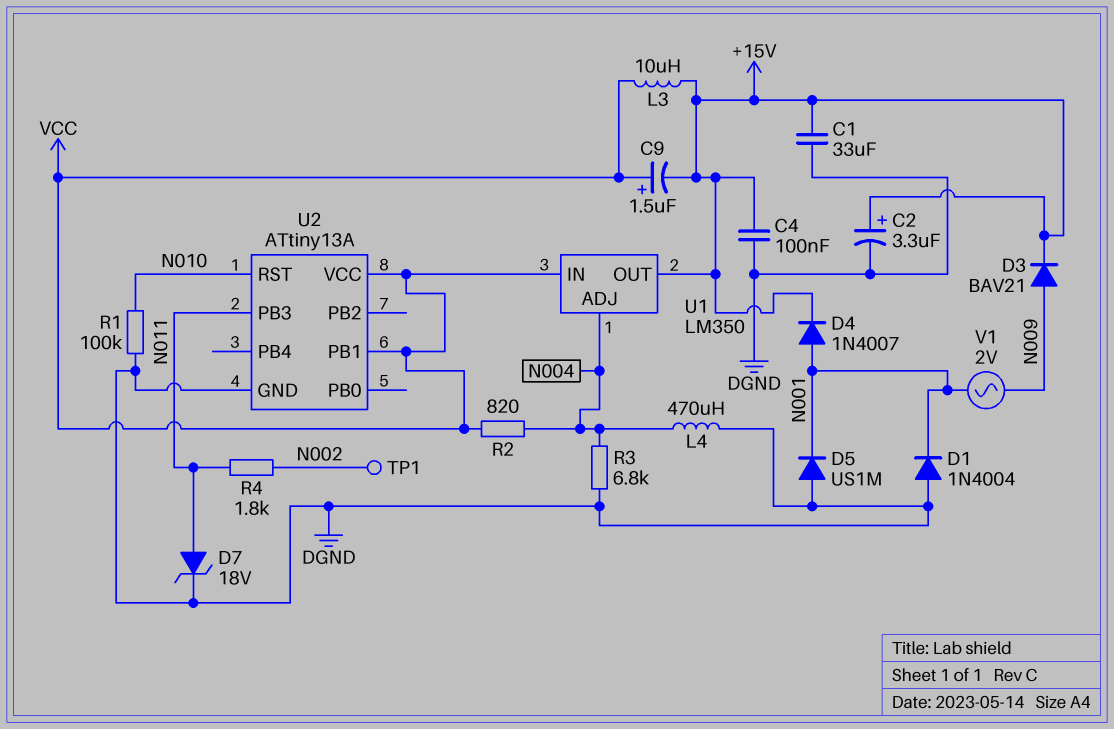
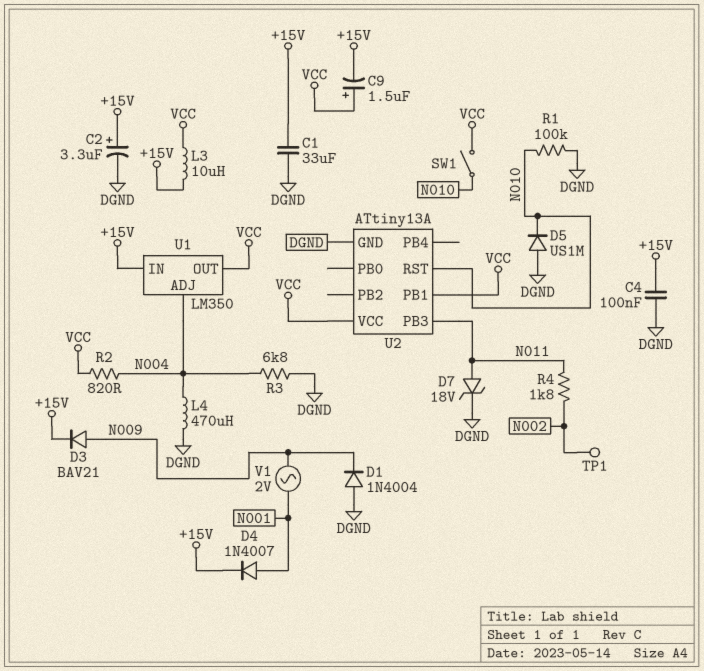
D1: diode 1N4004 (A DGND, K N001) -> diode 1N4004 (A DGND, K N009)
D5: diode US1M (A DGND, K N001) -> diode US1M (A DGND, K N010)
SW1: none -> switch (N010, VCC)
U1 pin IN: VCC -> +15V
U1 pin OUT: +15V -> VCC

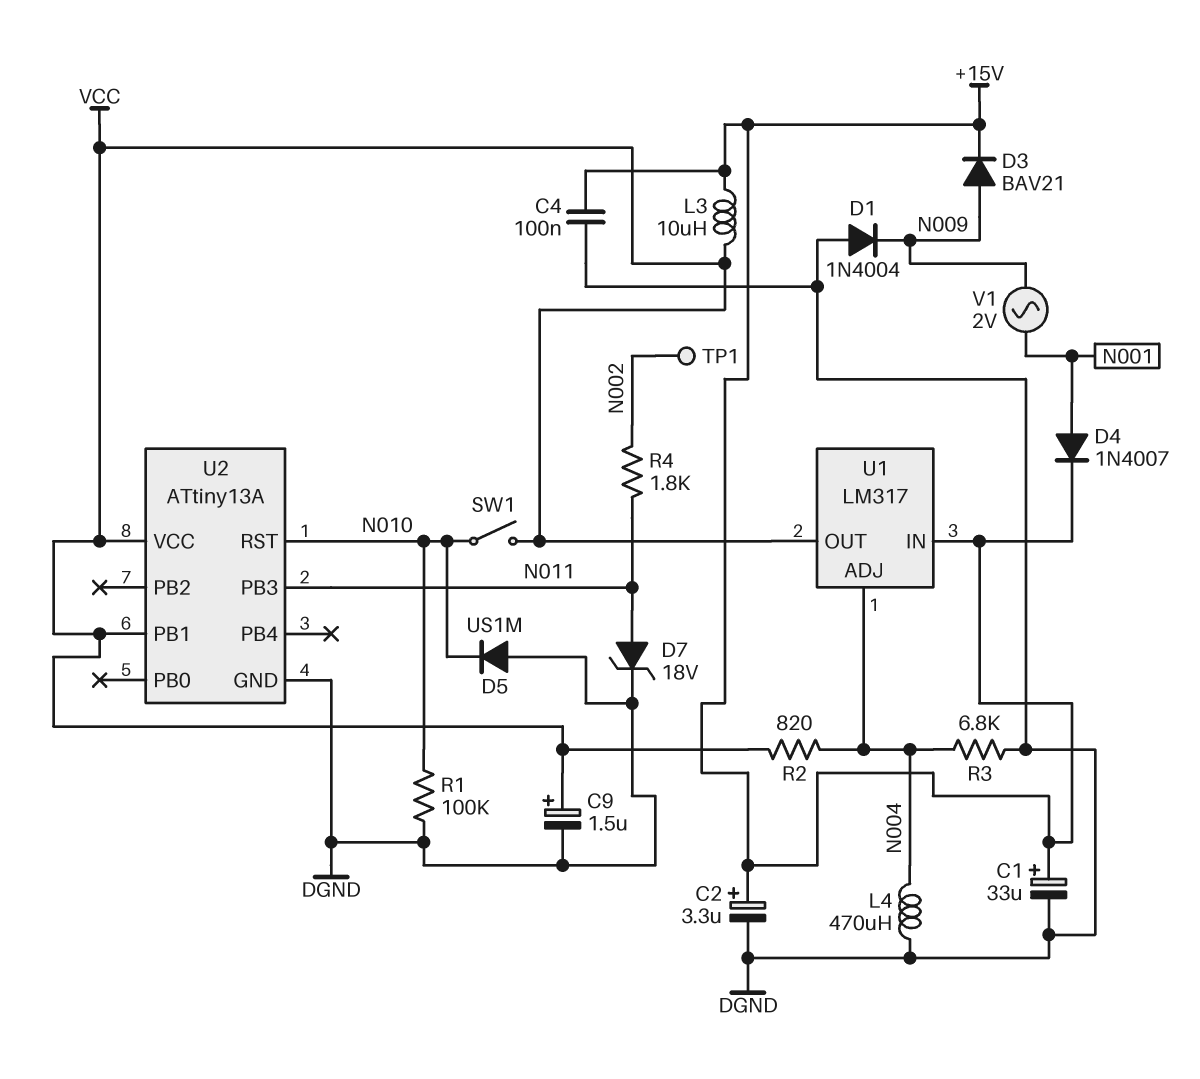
C1: 33uF (+15V, DGND) -> 33uF (plus +15V, minus DGND)
C9: 1.5uF (plus VCC, minus +15V) -> 1.5uF (plus VCC, minus DGND)
U1: LM350 -> LM317

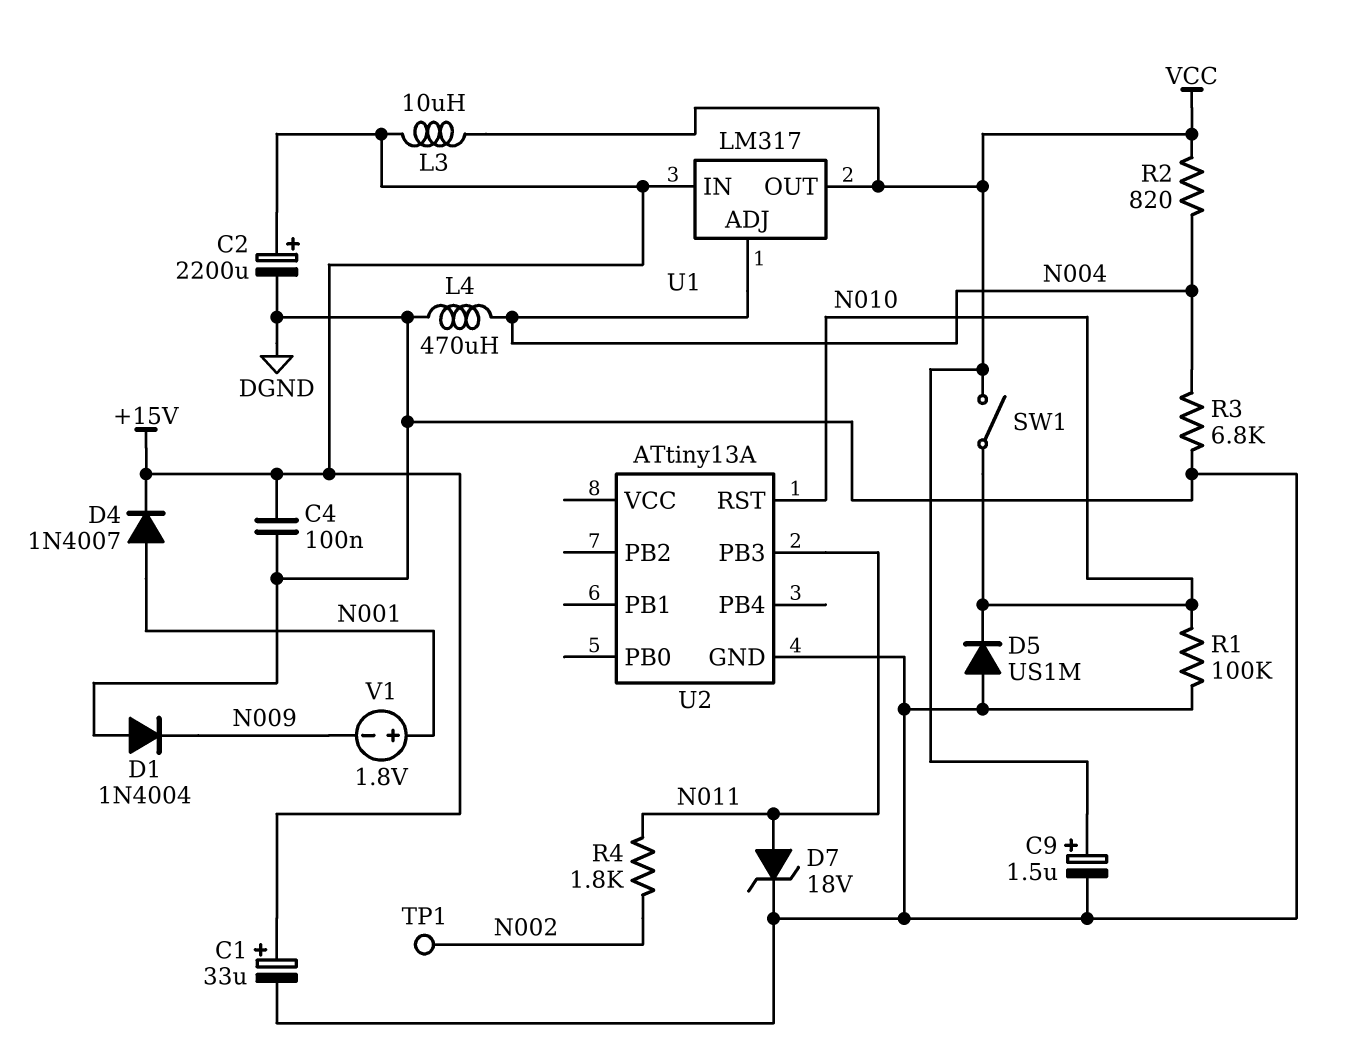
C2: 3.3uF (plus +15V, minus DGND) -> 2200uF (plus +15V, minus DGND)
D3: diode BAV21 (A N009, K +15V) -> none
U2 pin PB1: VCC -> none
U2 pin VCC: VCC -> none
V1: AC 2V (N001, N009) -> 1.8V (plus N001, minus N009)

